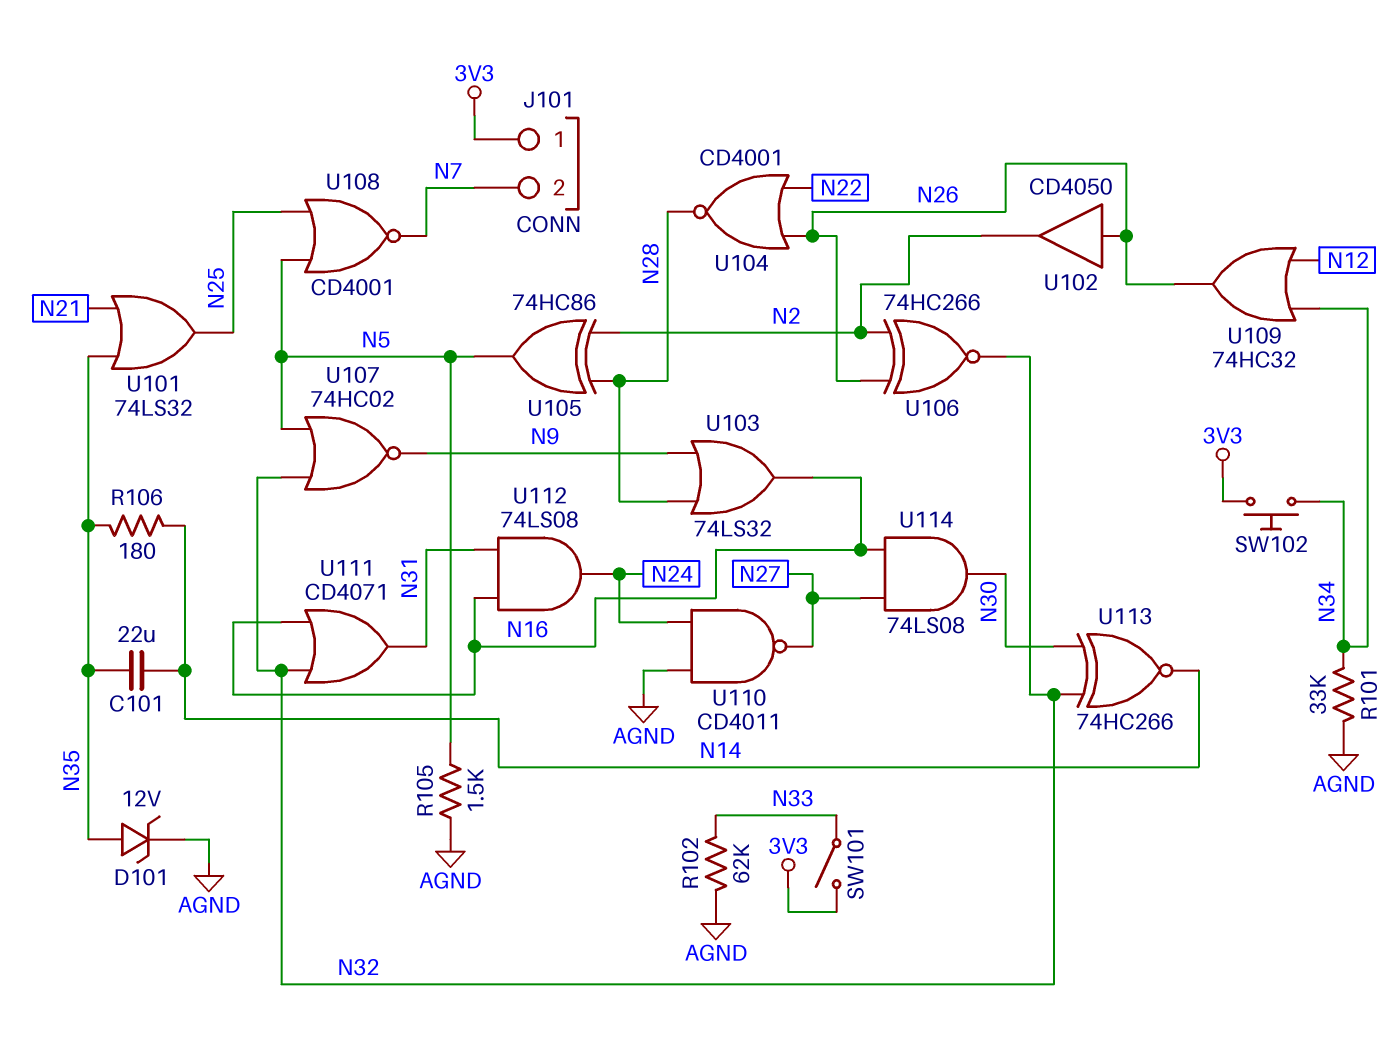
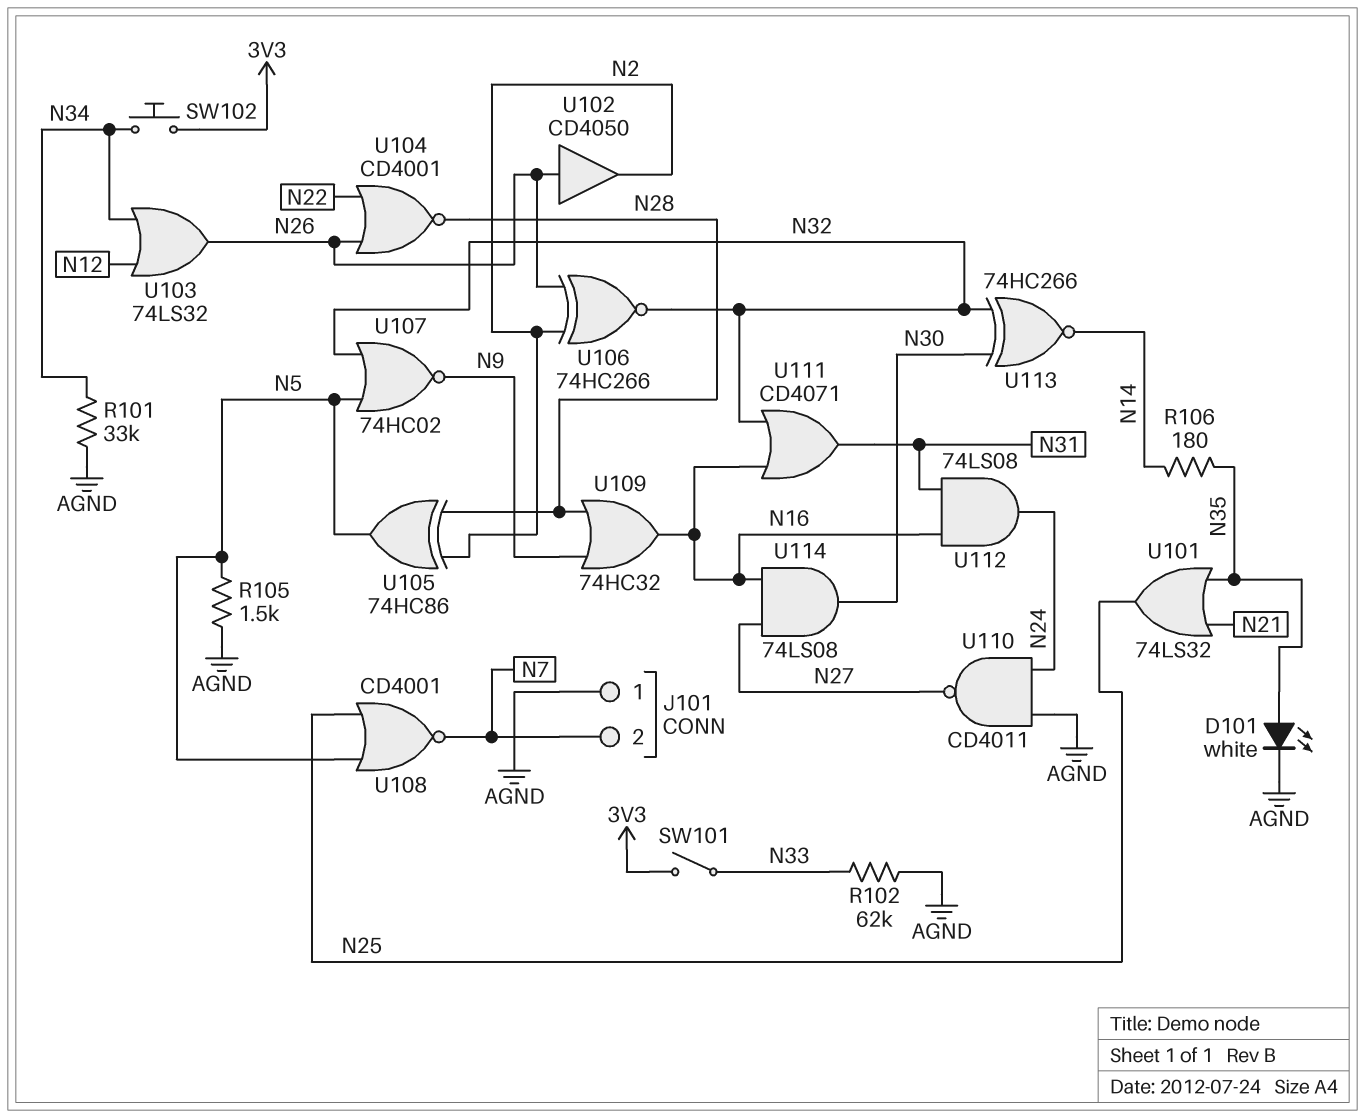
C101: 22uF (N14, N35) -> none
D101: zener 12V (A N35, K AGND) -> LED white (A N35, K AGND)
J101 pin 1: 3V3 -> AGND
U103: OR 74LS32 (in N9, in N28, out N16) -> OR 74LS32 (in N12, in N34, out N26)
U109: OR 74HC32 (in N12, in N34, out N26) -> OR 74HC32 (in N9, in N28, out N16)

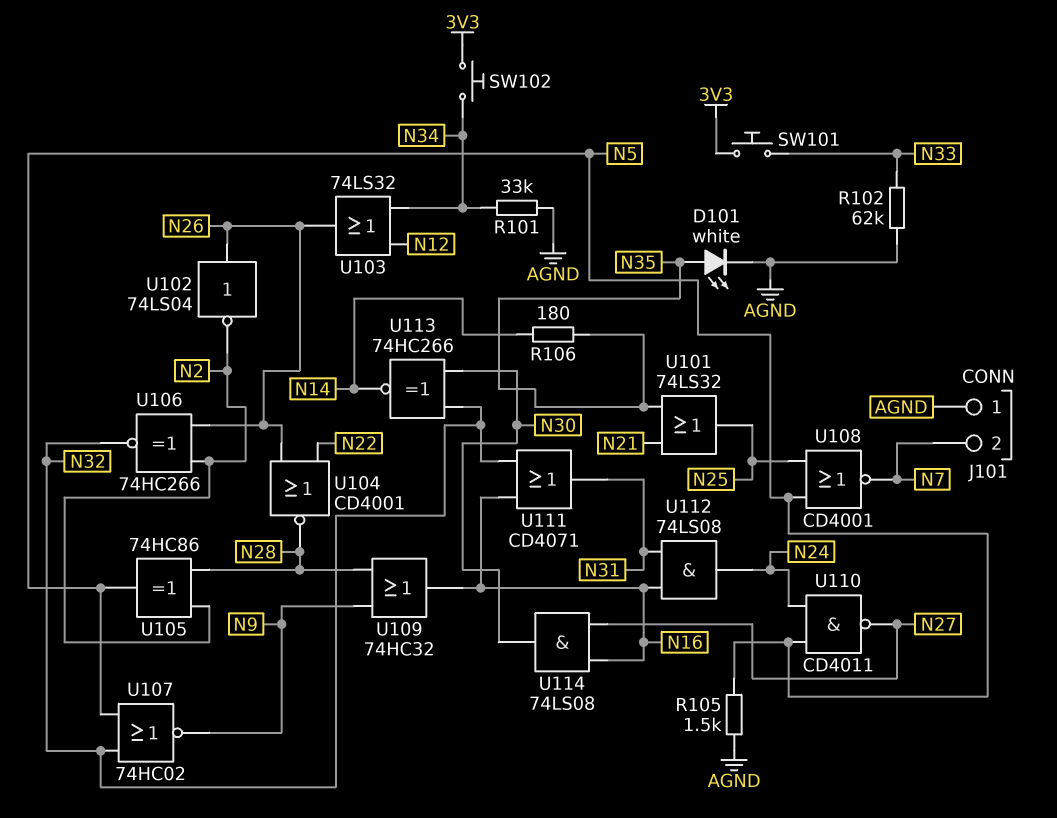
SW101: switch (3V3, N33) -> button (3V3, N33)
U102: buffer CD4050 (in N26, out N2) -> NOT 74LS04 (in N26, out N2)
U110: NAND CD4011 (in AGND, in N24, out N27) -> NAND CD4011 (in N5, in N24, out N27)

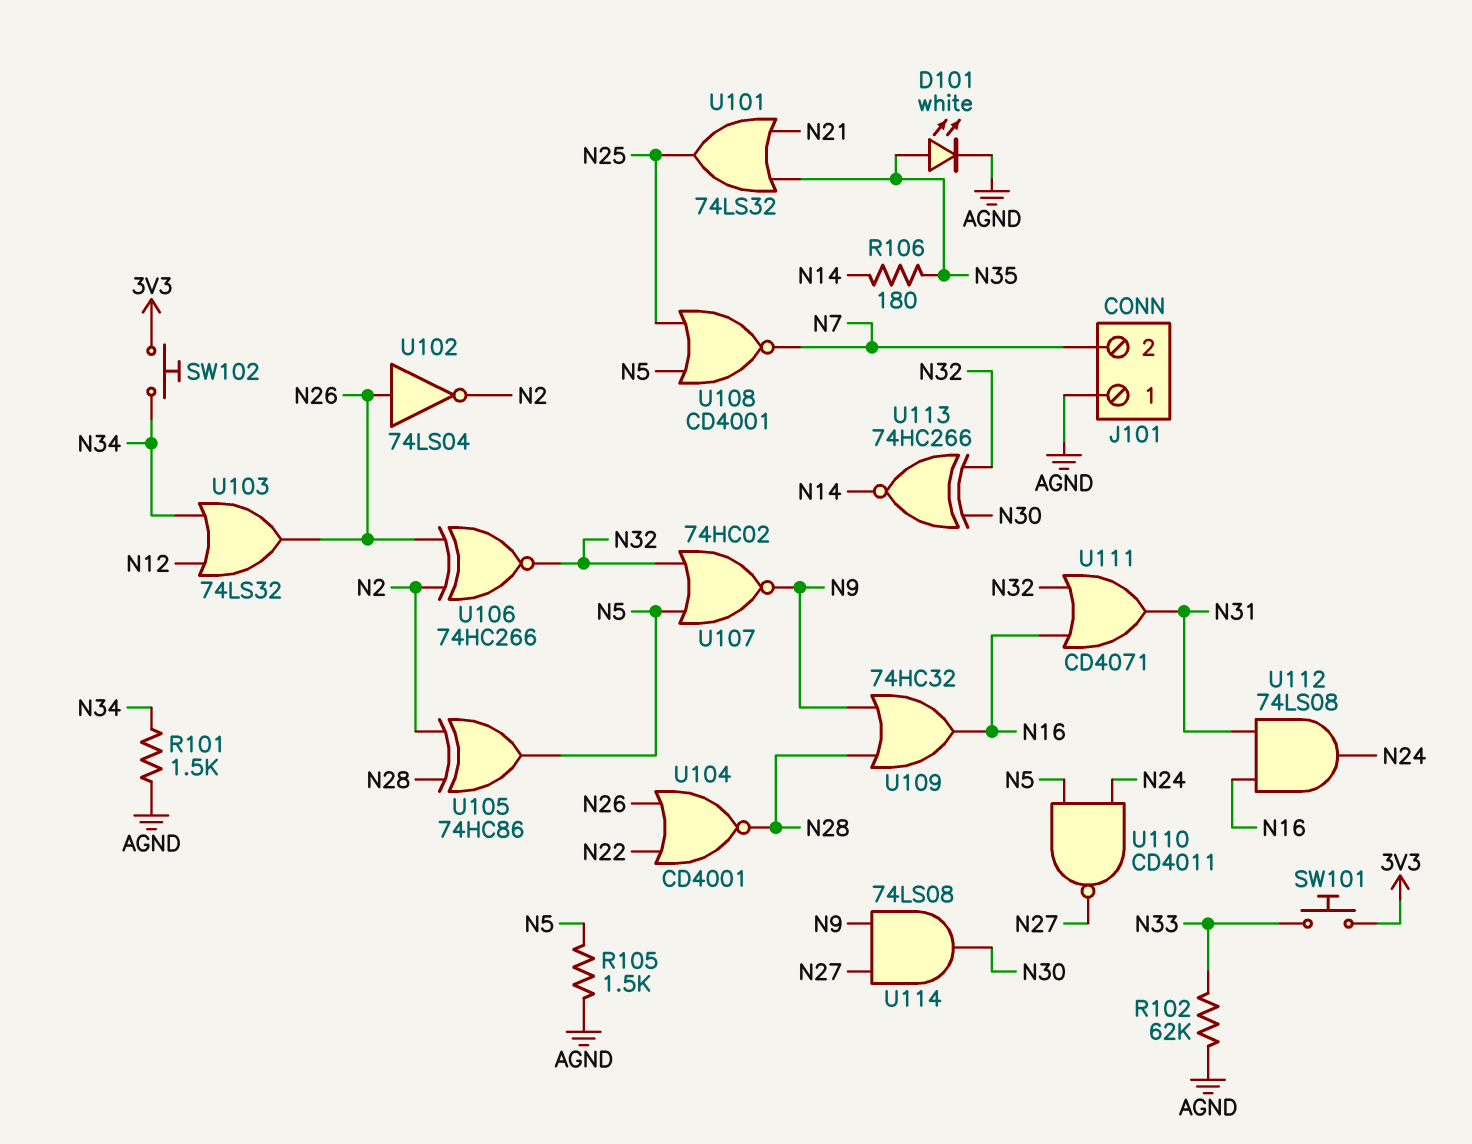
R101: 33k (AGND, N34) -> 1.5k (AGND, N34)
U114: AND 74LS08 (in N16, in N27, out N30) -> AND 74LS08 (in N9, in N27, out N30)

